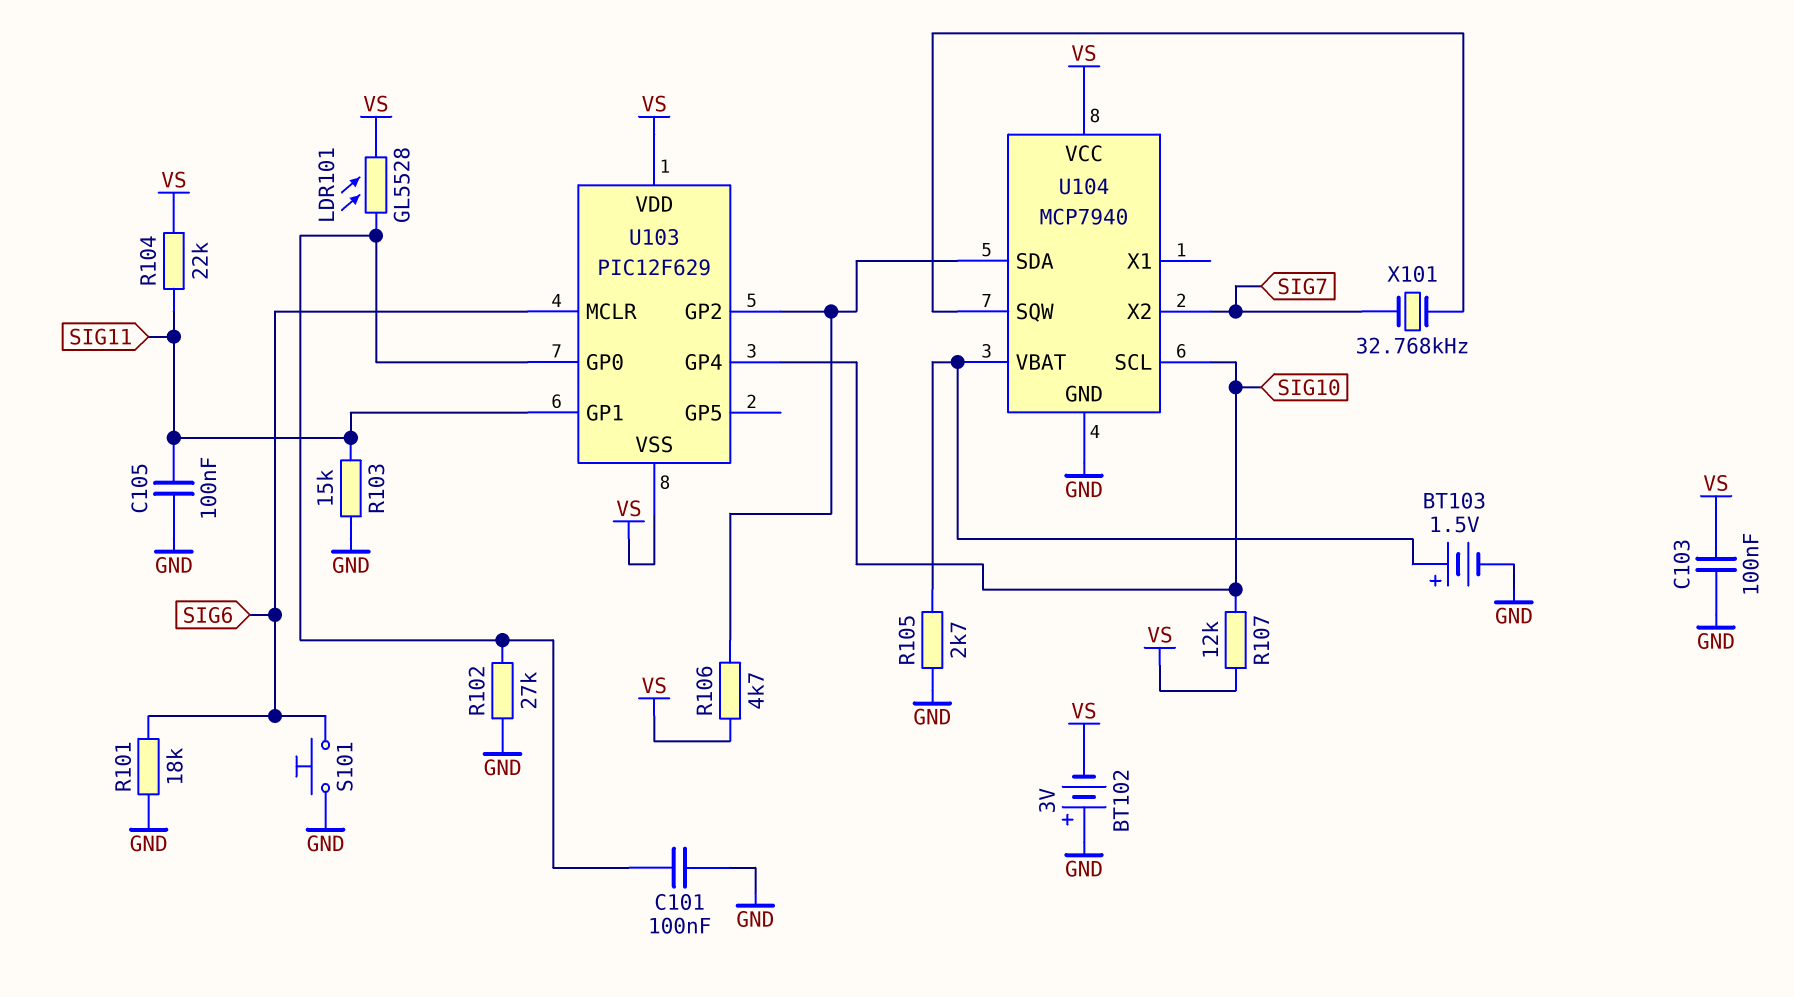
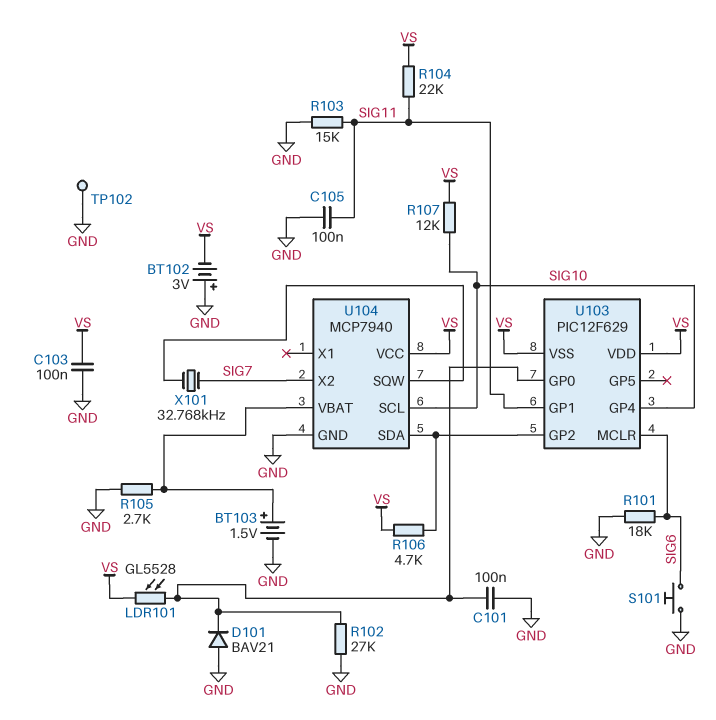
D101: none -> diode BAV21 (A GND, K U103/GP0)
TP102: none -> test point (GND)

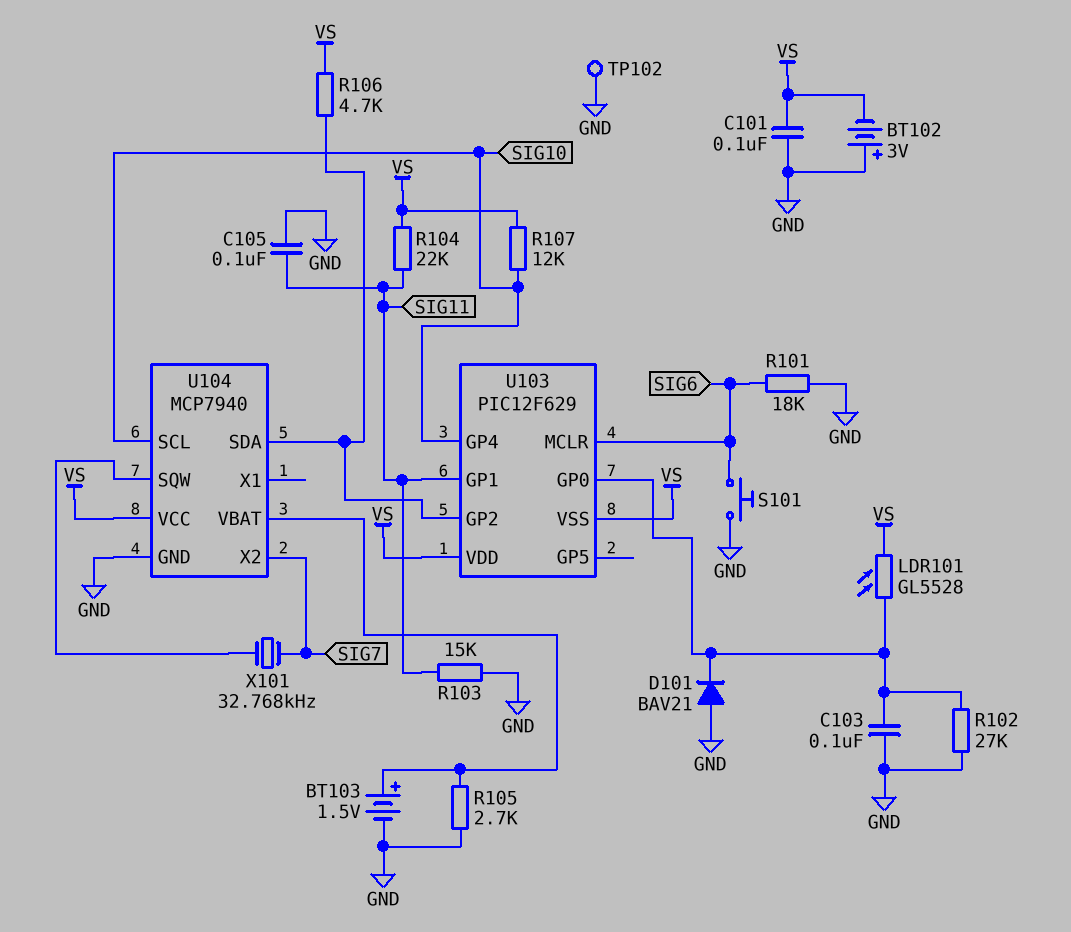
C101: 100nF (GND, U103/GP0) -> 100nF (GND, VS)
C103: 100nF (GND, VS) -> 100nF (GND, U103/GP0)

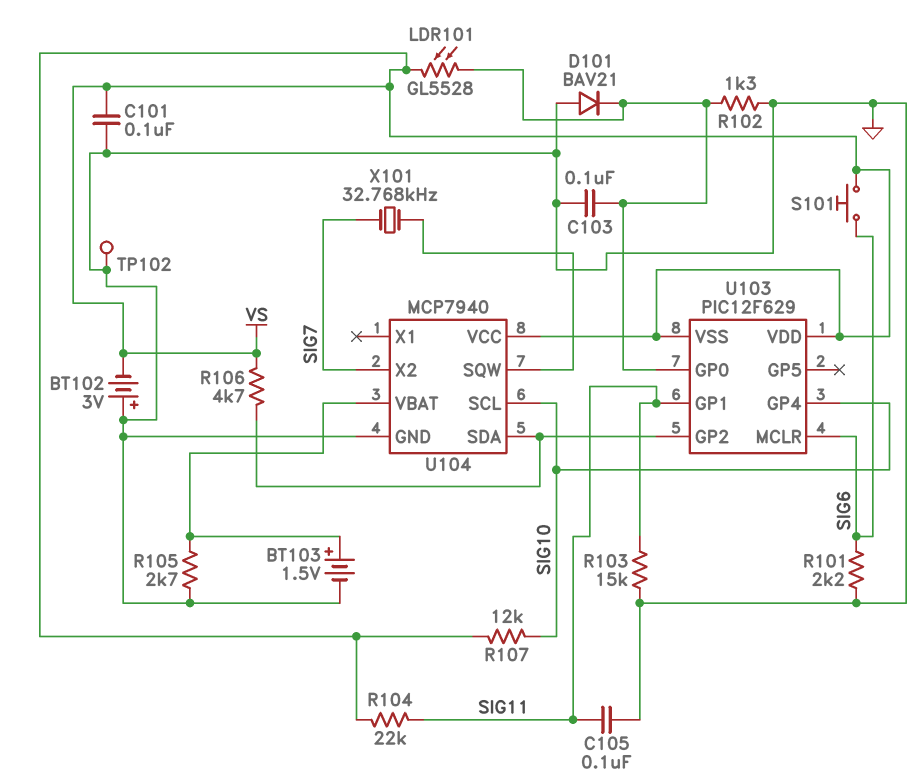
R101: 18k (GND, SIG6) -> 2.2k (GND, SIG6)
R102: 27k (GND, U103/GP0) -> 1.3k (GND, U103/GP0)
S101: button (GND, SIG6) -> button (SIG6, VS)

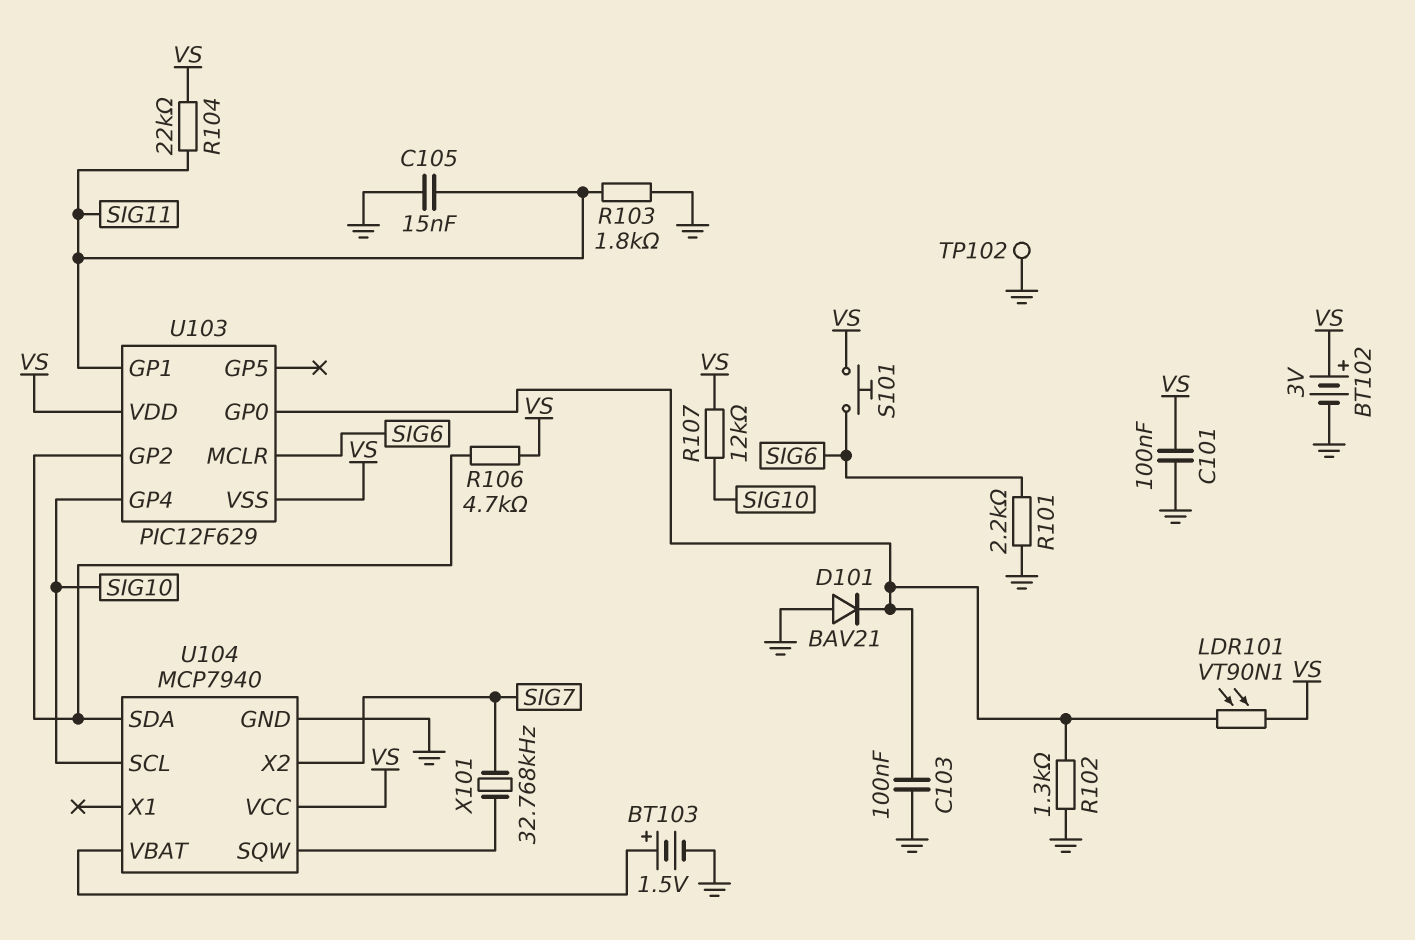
BT102: 3V (plus GND, minus VS) -> 3V (plus VS, minus GND)
C105: 100nF (GND, SIG11) -> 15nF (GND, SIG11)
LDR101: GL5528 (U103/GP0, VS) -> VT90N1 (U103/GP0, VS)
R103: 15k (GND, SIG11) -> 1.8k (GND, SIG11)
R105: 2.7k (GND, U104/VBAT) -> none

